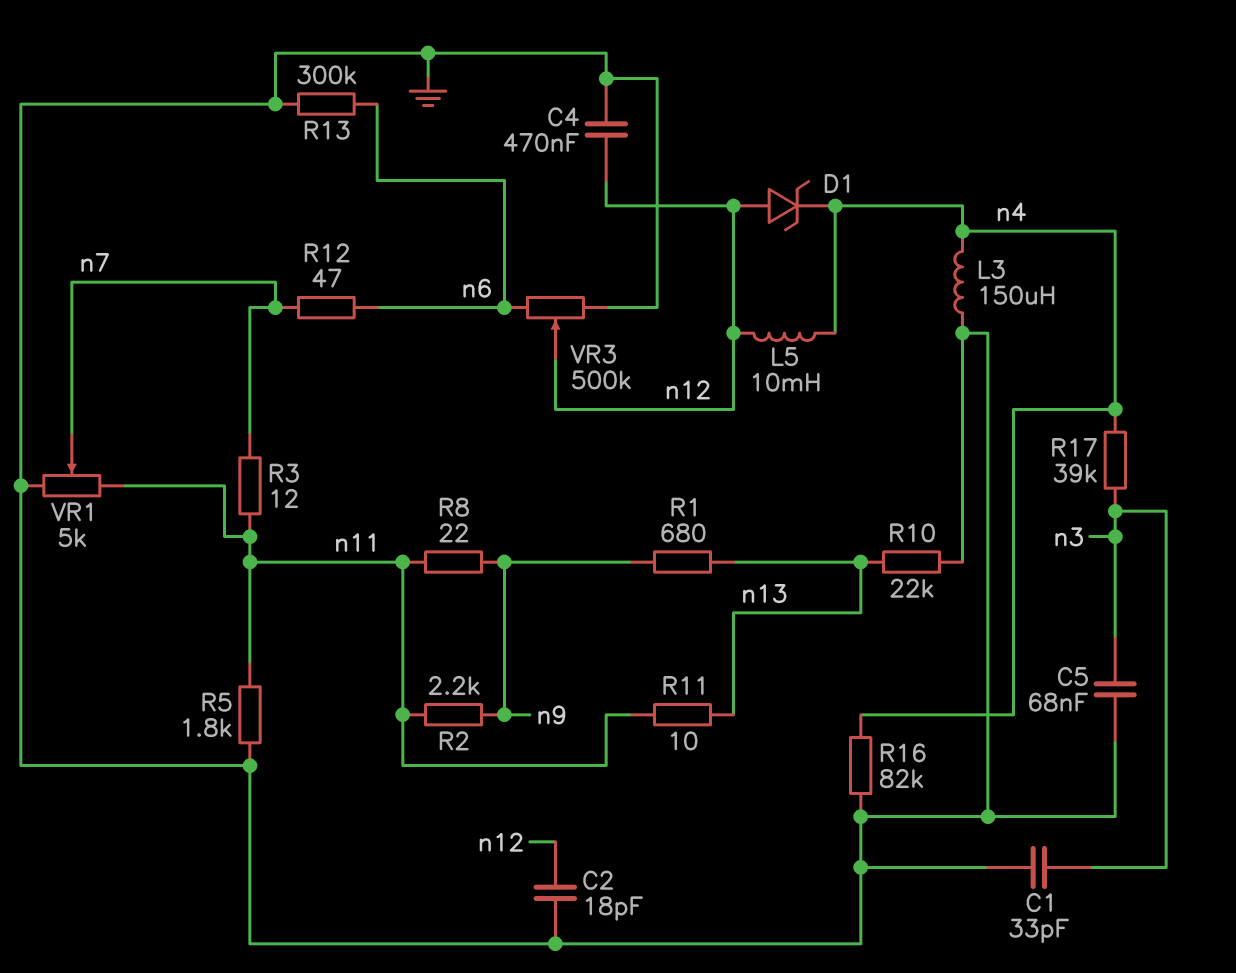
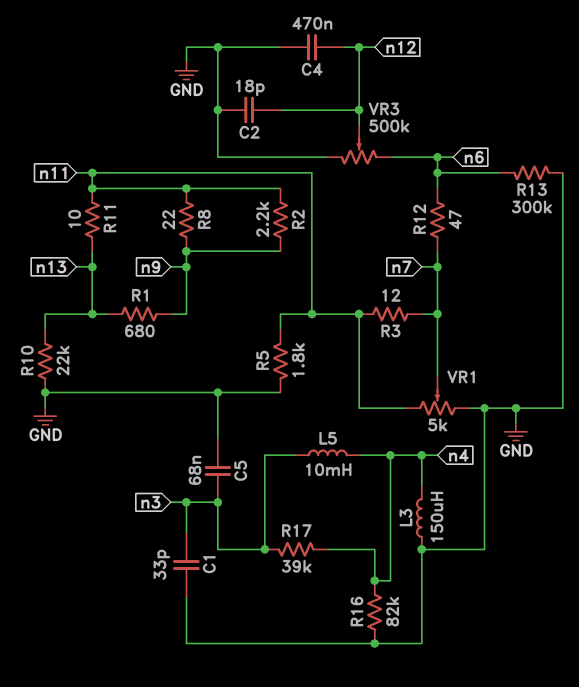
D1: zener (A n12, K n4) -> none
L5: 10mH (n4, n12) -> 10mH (n3, n4)

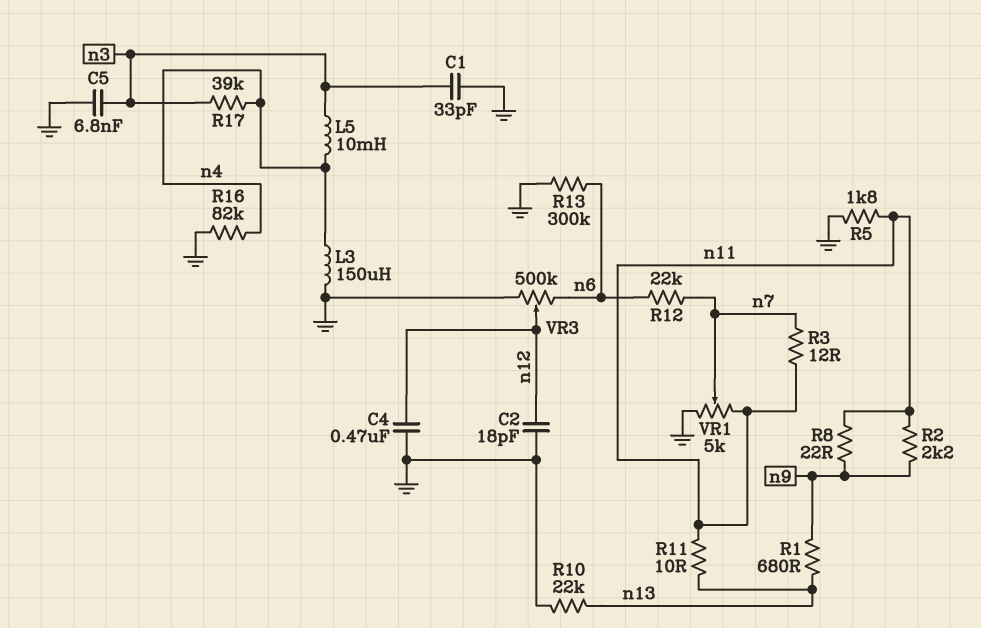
C5: 68nF (GND, n3) -> 6.8nF (GND, n3)
R12: 47 (n6, n7) -> 22k (n6, n7)

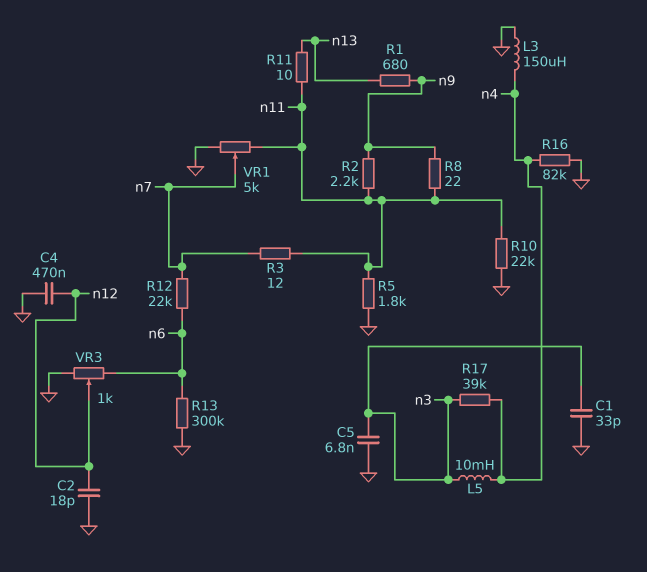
R10: 22k (GND, n13) -> 22k (GND, n11)
VR3: 500k (GND, n6, wiper n12) -> 1k (GND, n6, wiper n12)

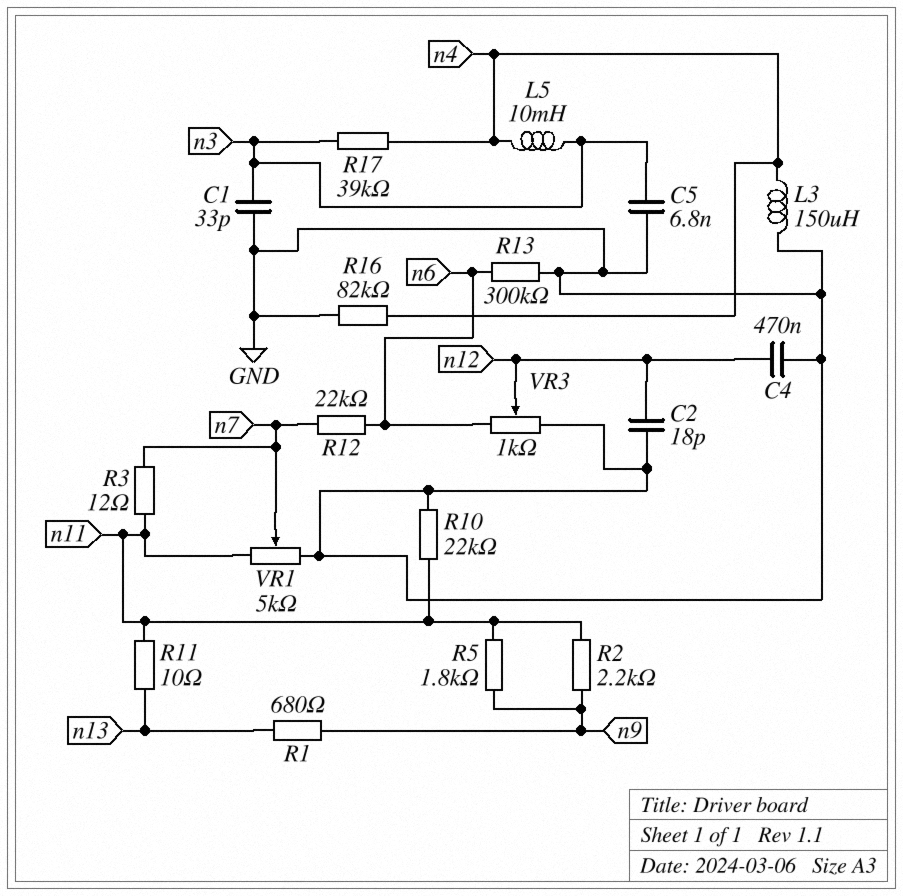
R5: 1.8k (GND, n11) -> 1.8k (n9, n11)
R8: 22 (n9, n11) -> none

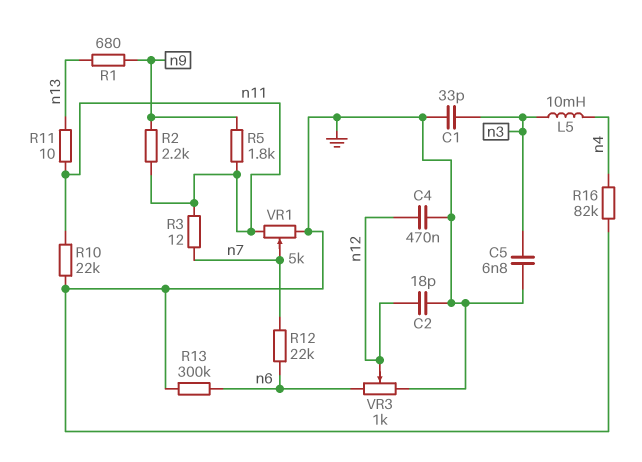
L3: 150uH (GND, n4) -> none
R17: 39k (n3, n4) -> none

